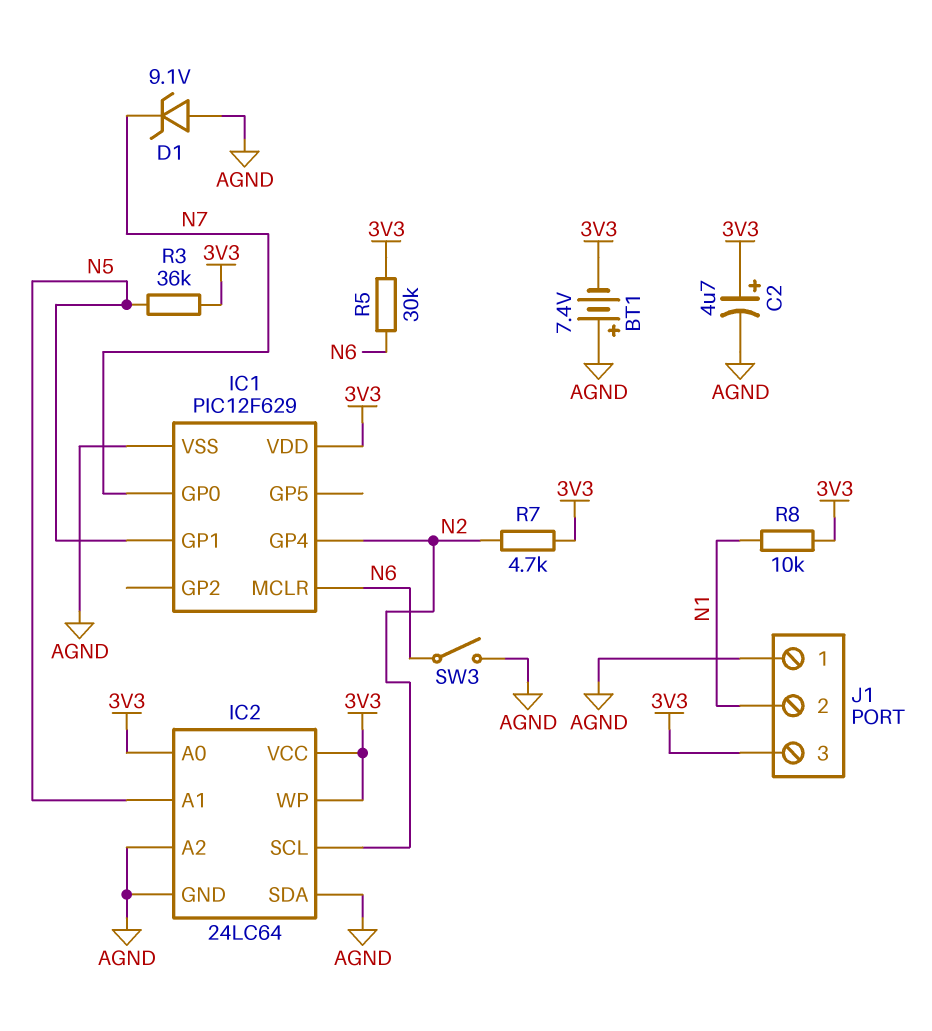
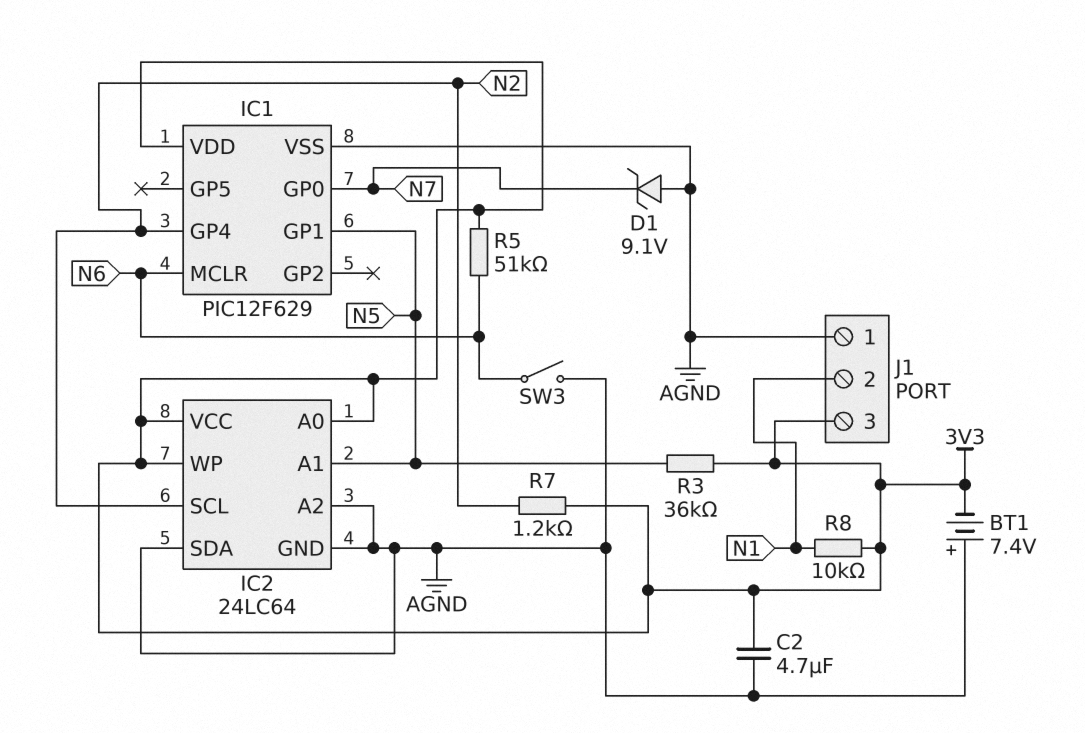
C2: 4.7uF (plus 3V3, minus AGND) -> 4.7uF (3V3, AGND)
R5: 30k (3V3, N6) -> 51k (3V3, N6)
R7: 4.7k (3V3, N2) -> 1.2k (3V3, N2)

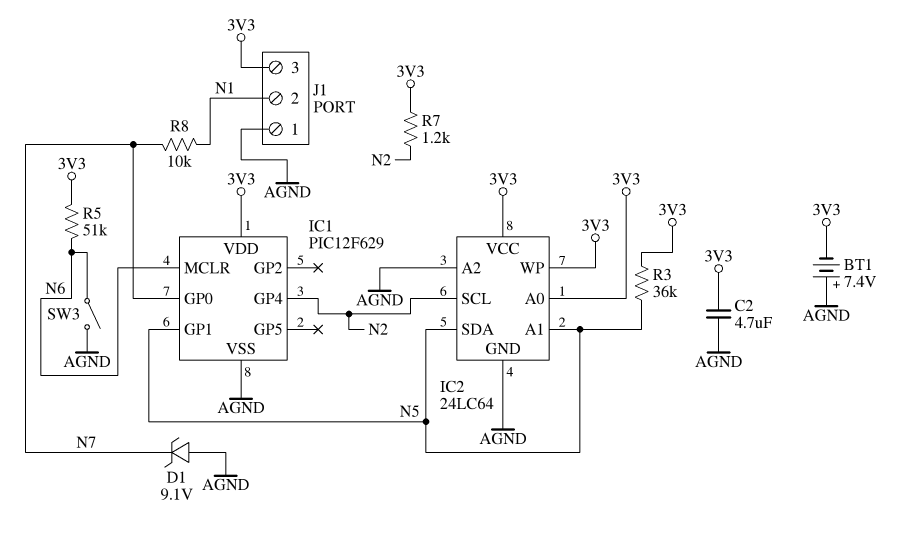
IC2 pin SDA: AGND -> N5
R8: 10k (3V3, N1) -> 10k (N1, N7)

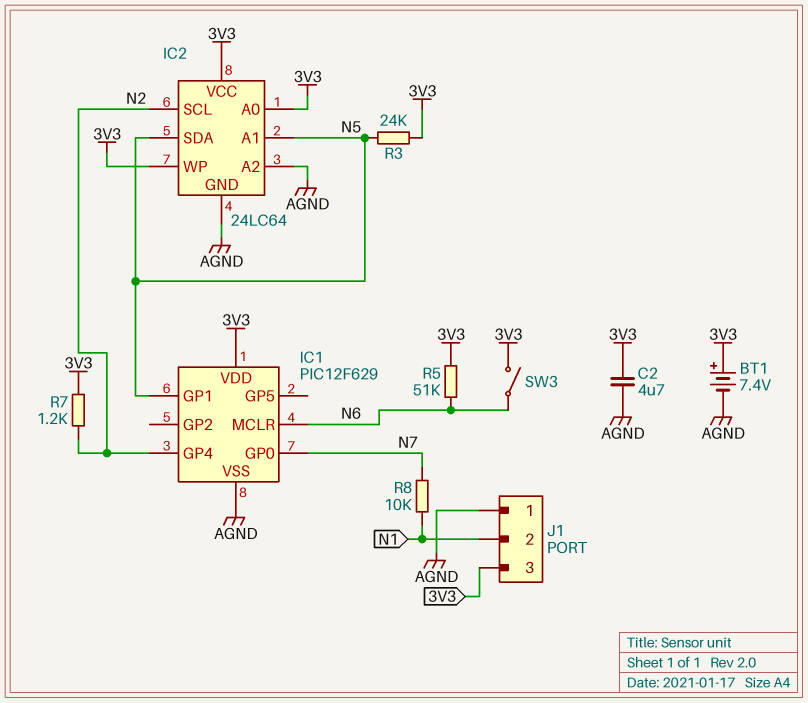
BT1: 7.4V (plus AGND, minus 3V3) -> 7.4V (plus 3V3, minus AGND)
D1: zener 9.1V (A AGND, K N7) -> none
R3: 36k (3V3, N5) -> 24k (3V3, N5)
SW3: switch (AGND, N6) -> switch (3V3, N6)

